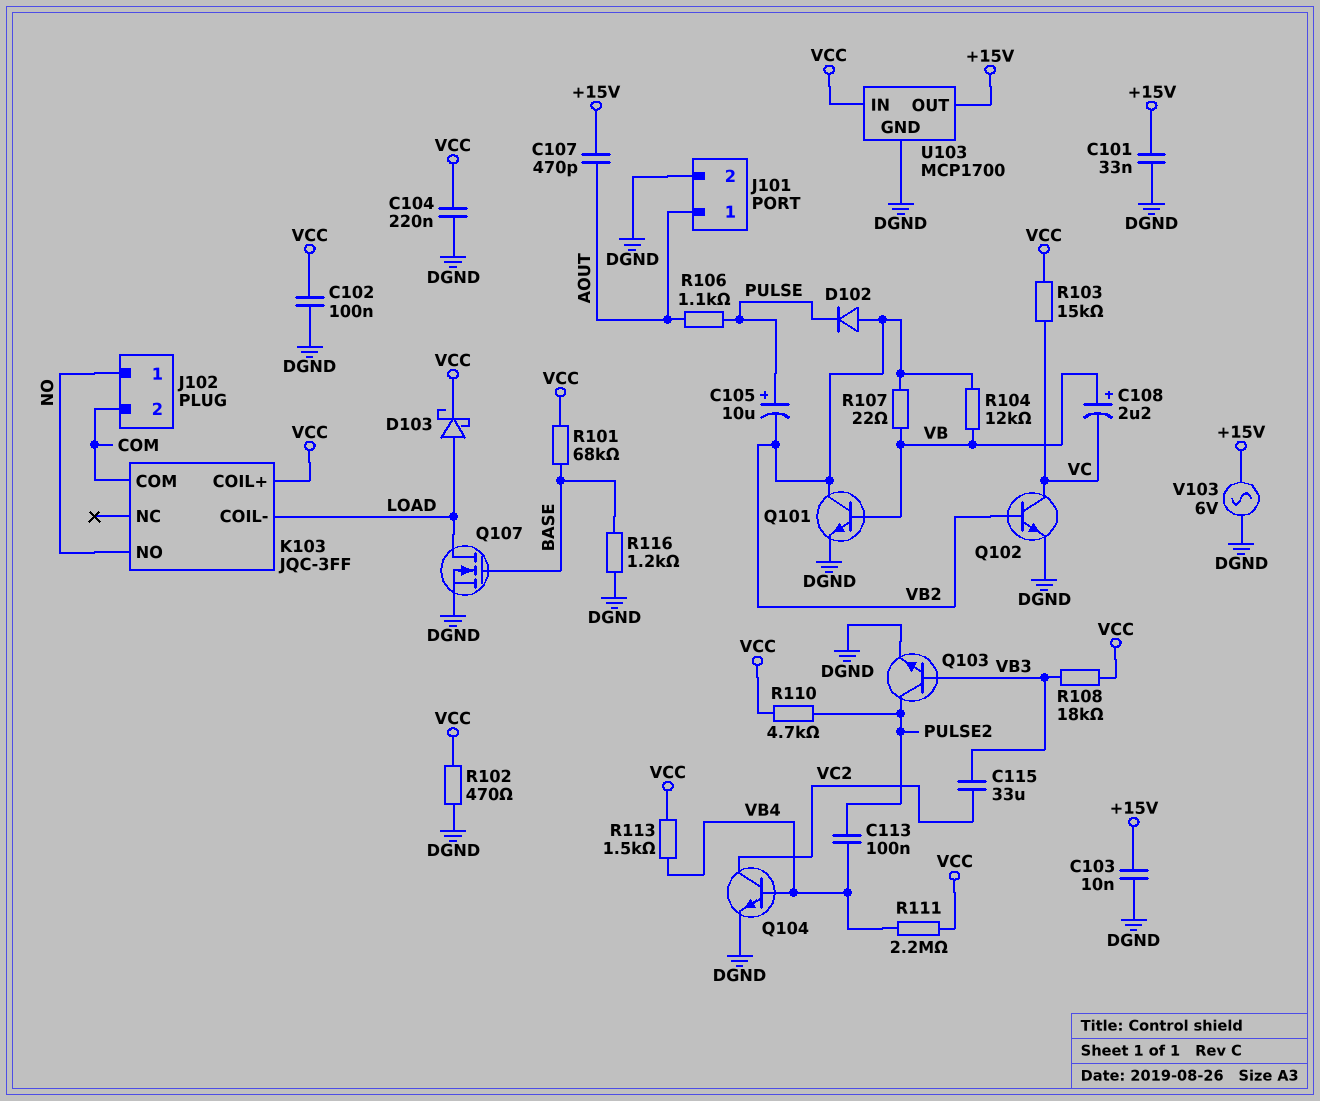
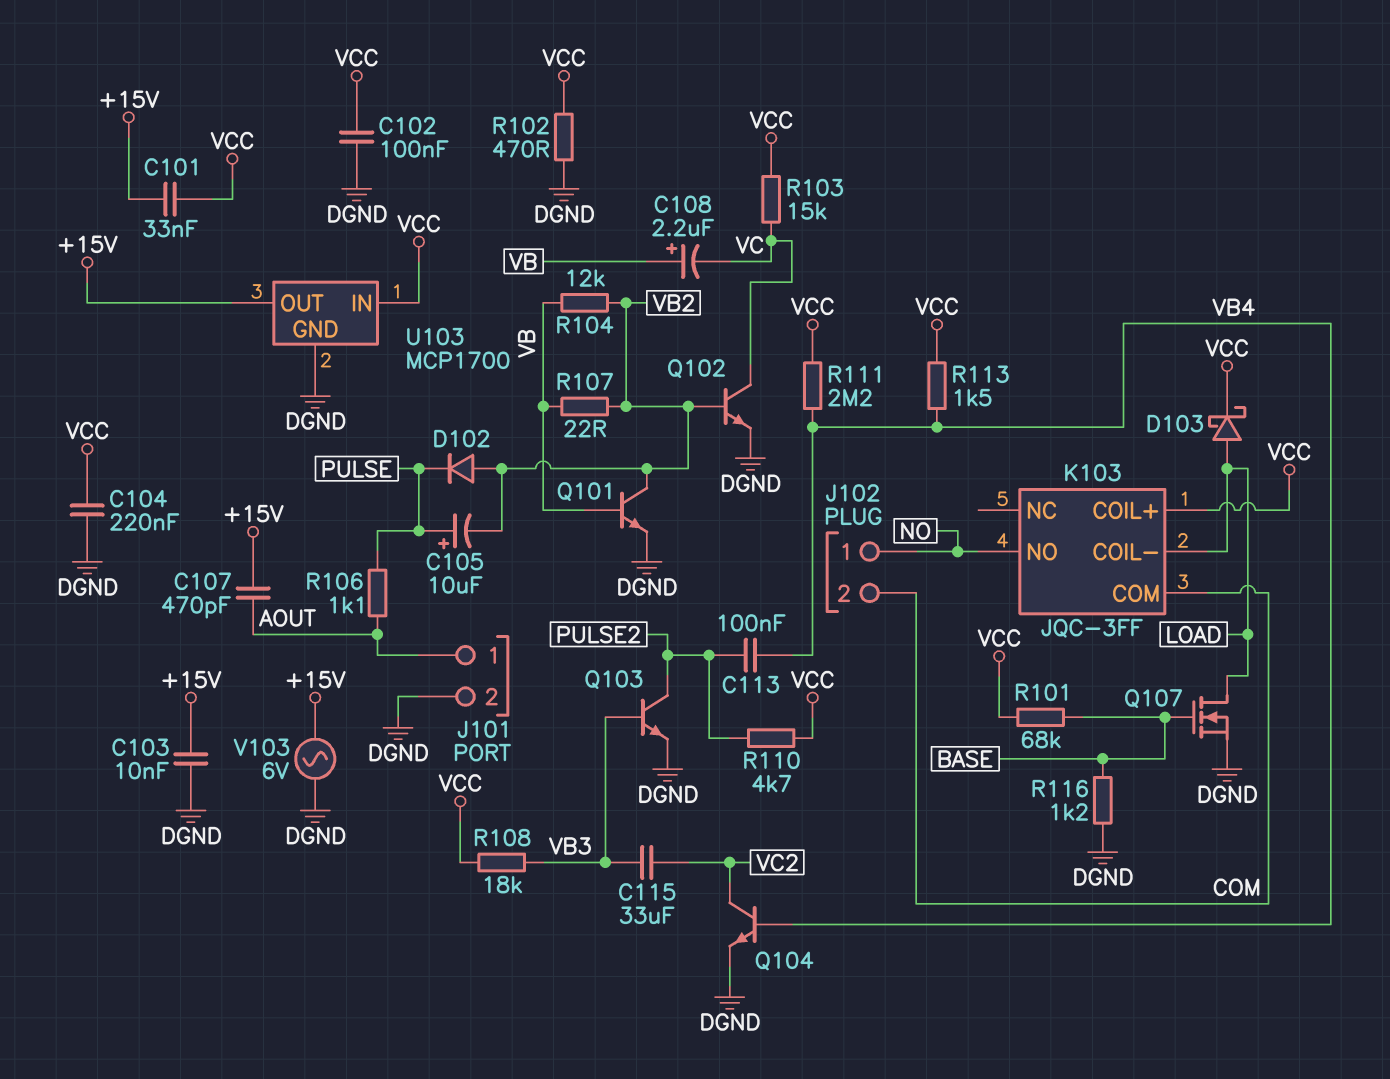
C101: 33nF (+15V, DGND) -> 33nF (+15V, VCC)

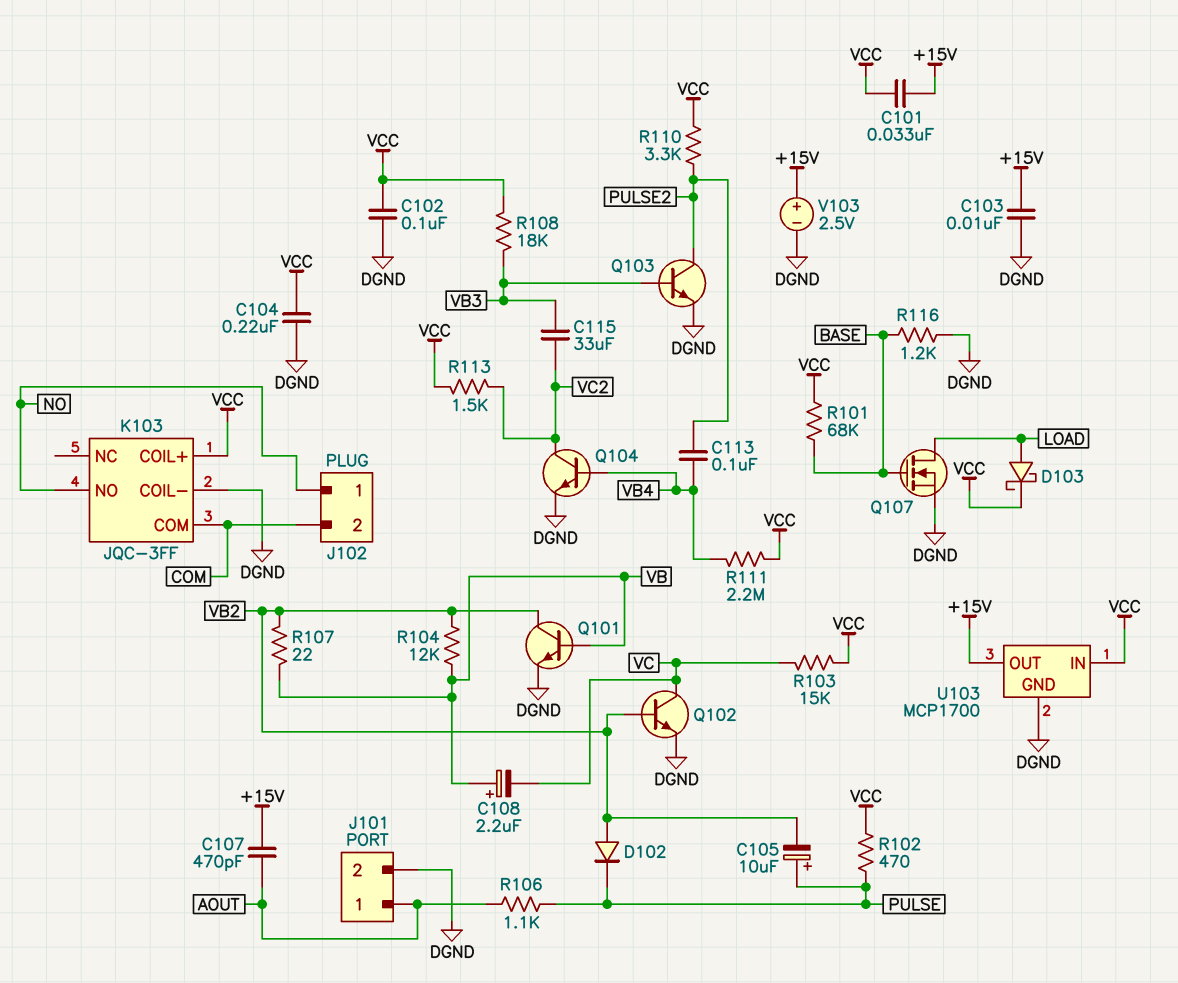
K103 pin COIL-: LOAD -> DGND
R102: 470 (DGND, VCC) -> 470 (PULSE, VCC)
R110: 4.7k (PULSE2, VCC) -> 3.3k (PULSE2, VCC)
R113: 1.5k (VB4, VCC) -> 1.5k (VC2, VCC)
V103: AC 6V (+15V, DGND) -> 2.5V (plus +15V, minus DGND)

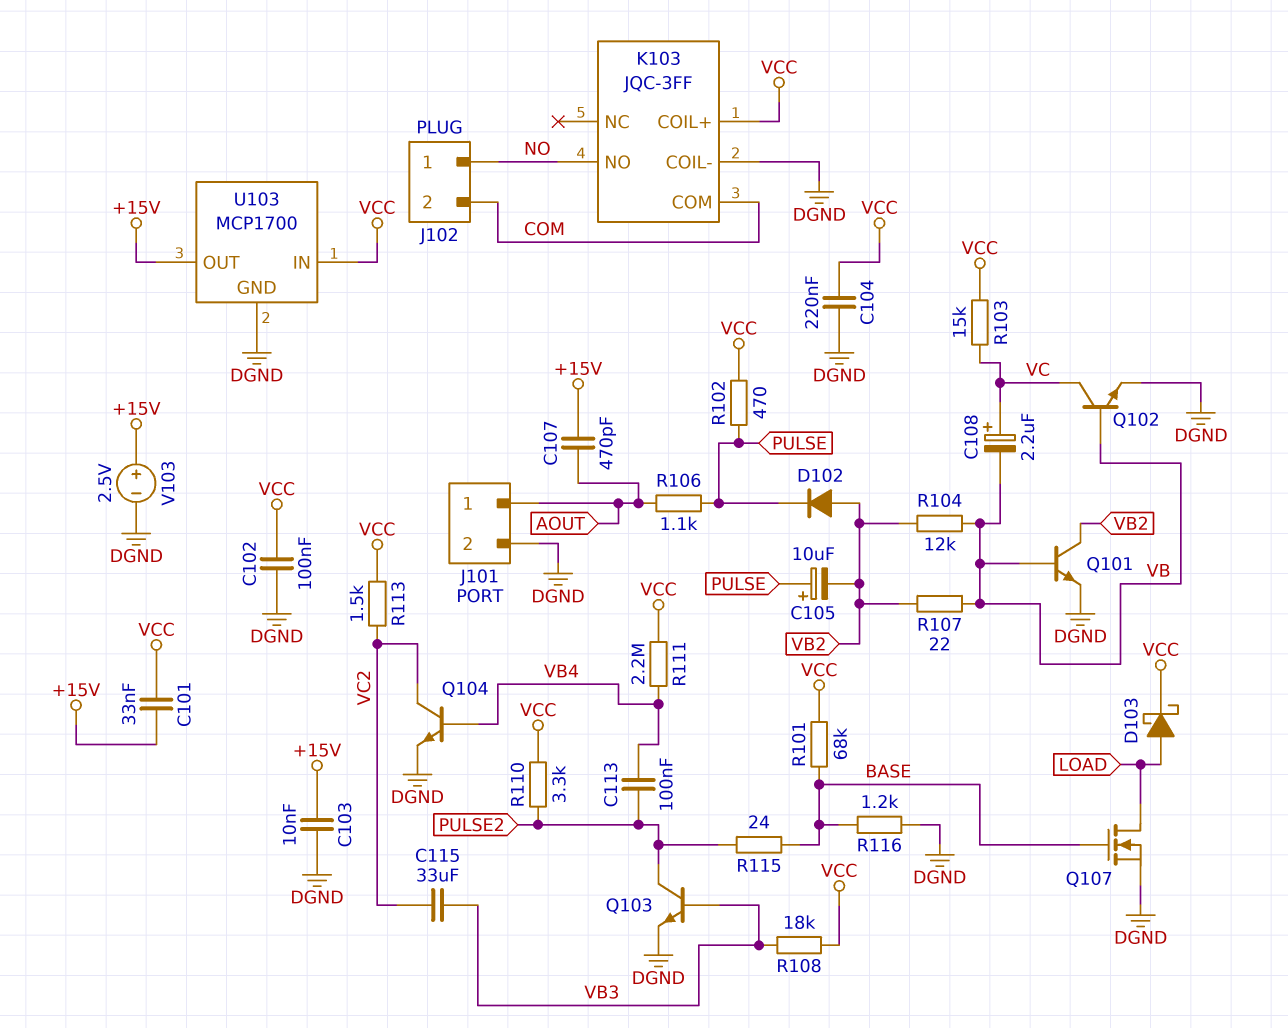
C108: 2.2uF (plus VB, minus VC) -> 2.2uF (plus VC, minus VB)
Q102: NPN (B VB2, C VC, E DGND) -> NPN (B VB, C VC, E DGND)
R115: none -> 24 (BASE, PULSE2)

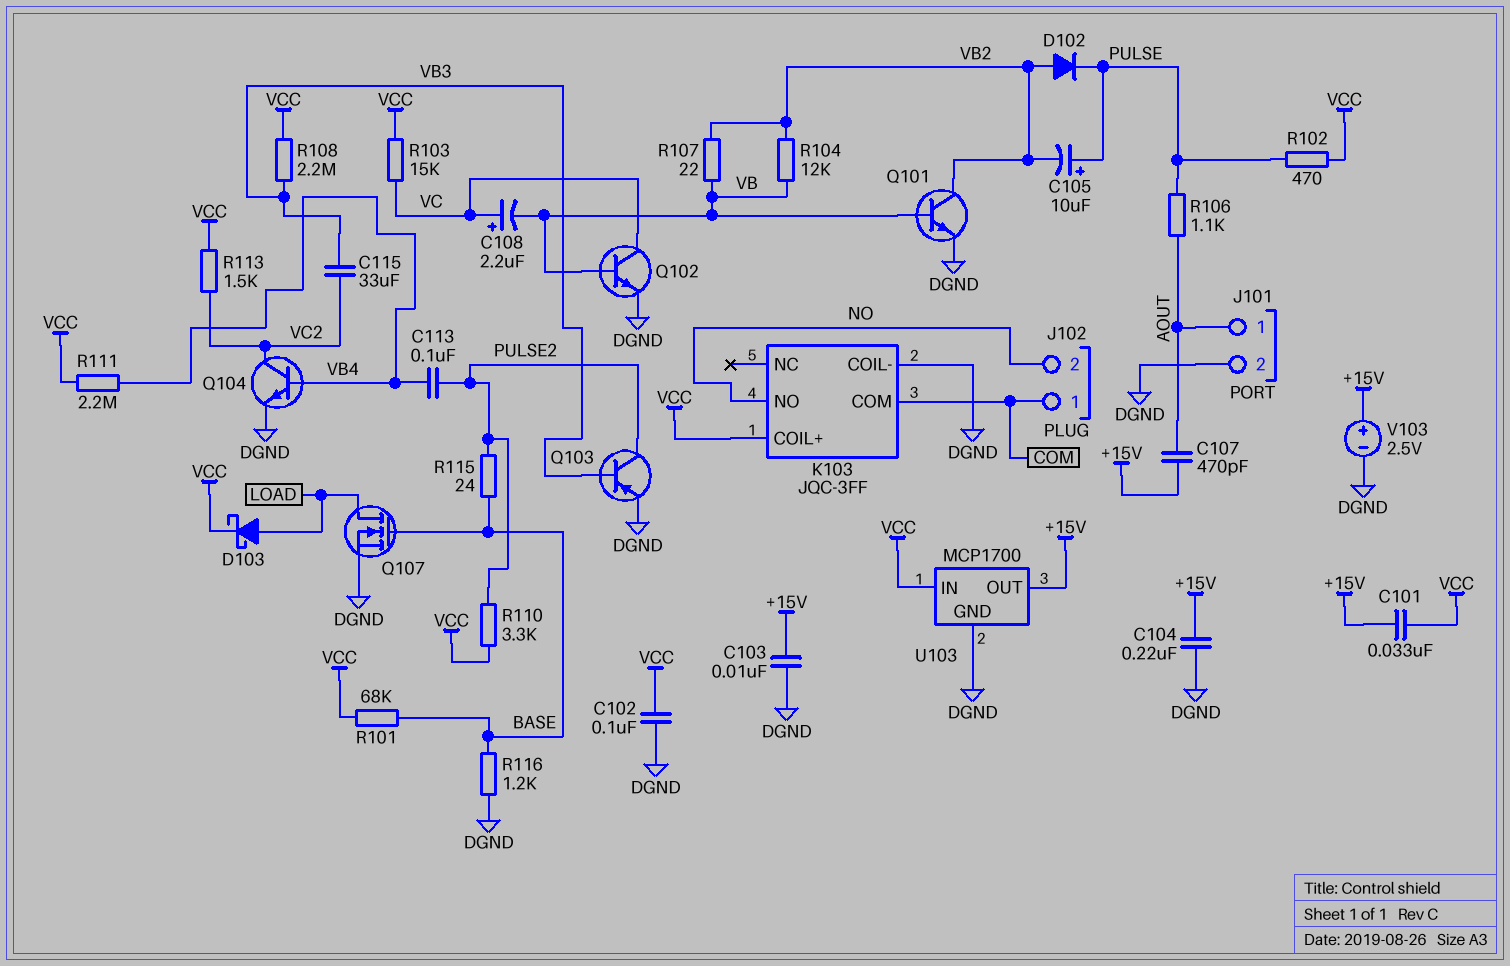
C104: 220nF (DGND, VCC) -> 220nF (+15V, DGND)
J102 pin 1: NO -> COM
J102 pin 2: COM -> NO
Q103: NPN (B VB3, C PULSE2, E DGND) -> PNP (B VB3, C PULSE2, E DGND)
R108: 18k (VB3, VCC) -> 2.2M (VB3, VCC)

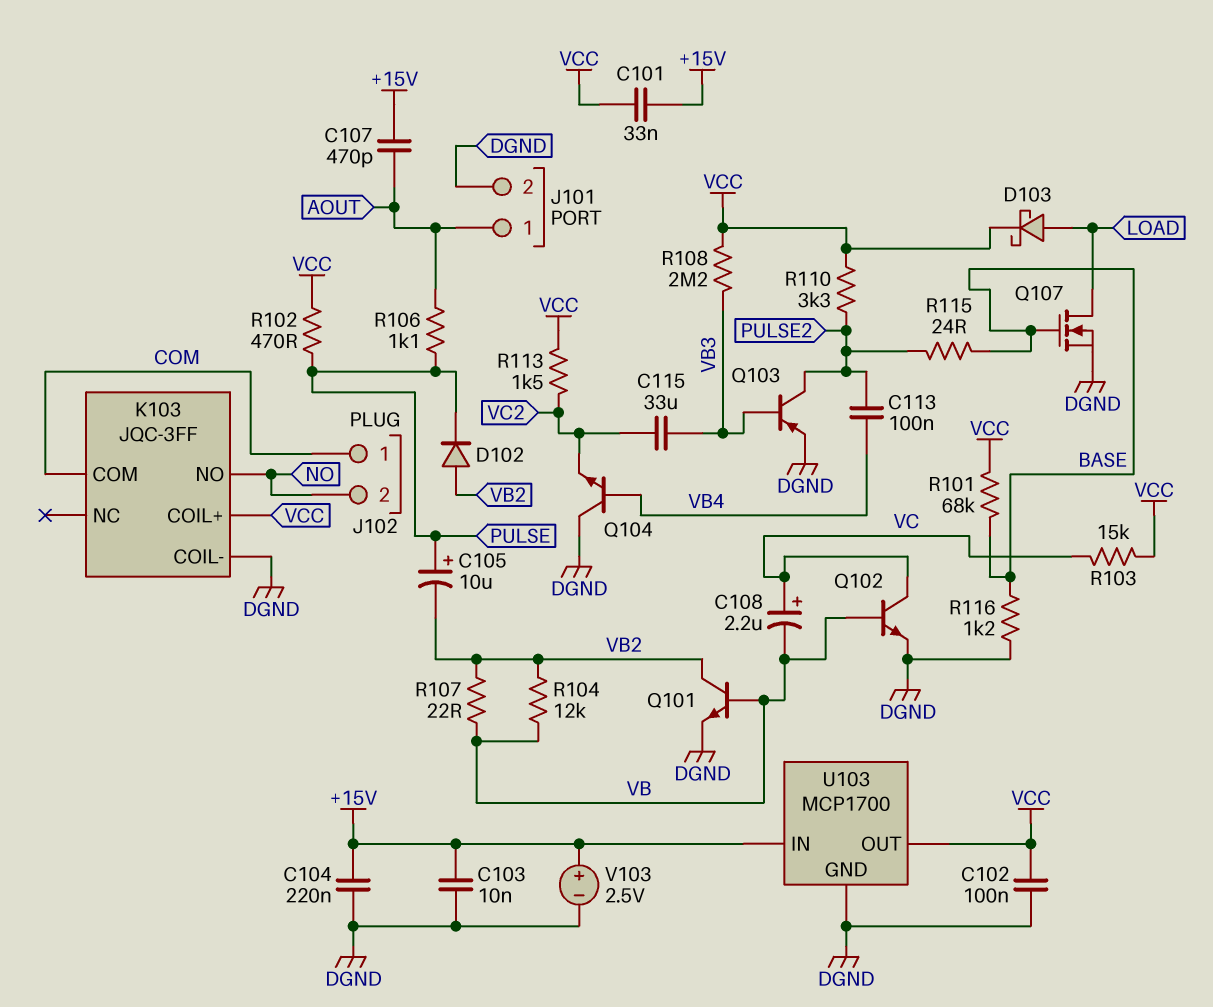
Q104: NPN (B VB4, C VC2, E DGND) -> NPN (B VB4, C DGND, E VC2)
R111: 2.2M (VB4, VCC) -> none
U103 pin IN: VCC -> +15V
U103 pin OUT: +15V -> VCC

